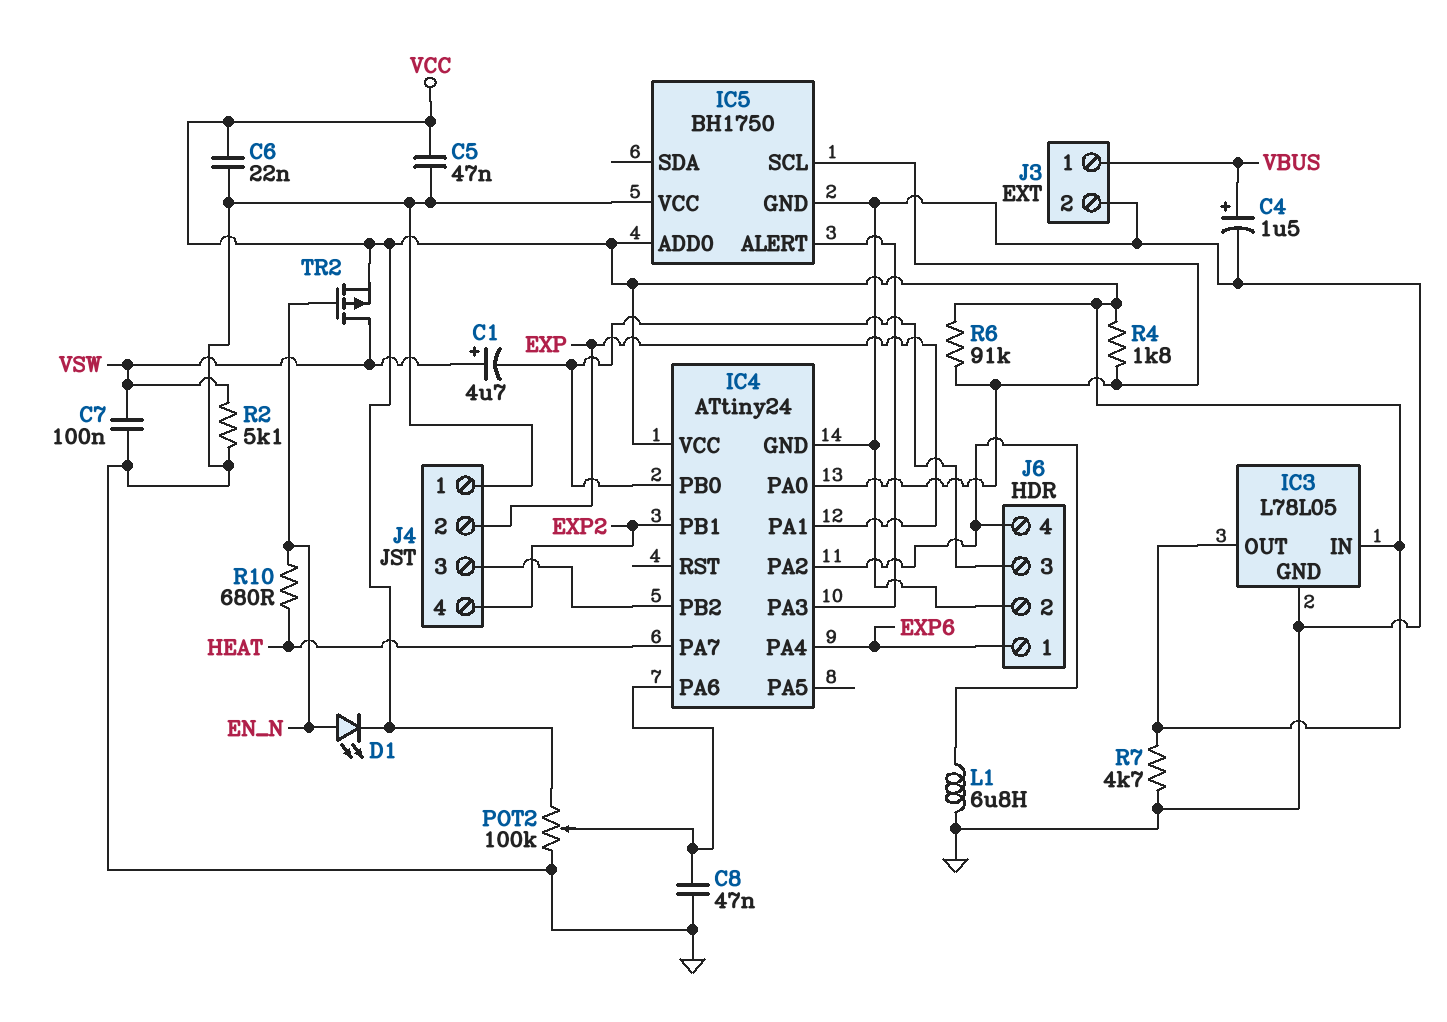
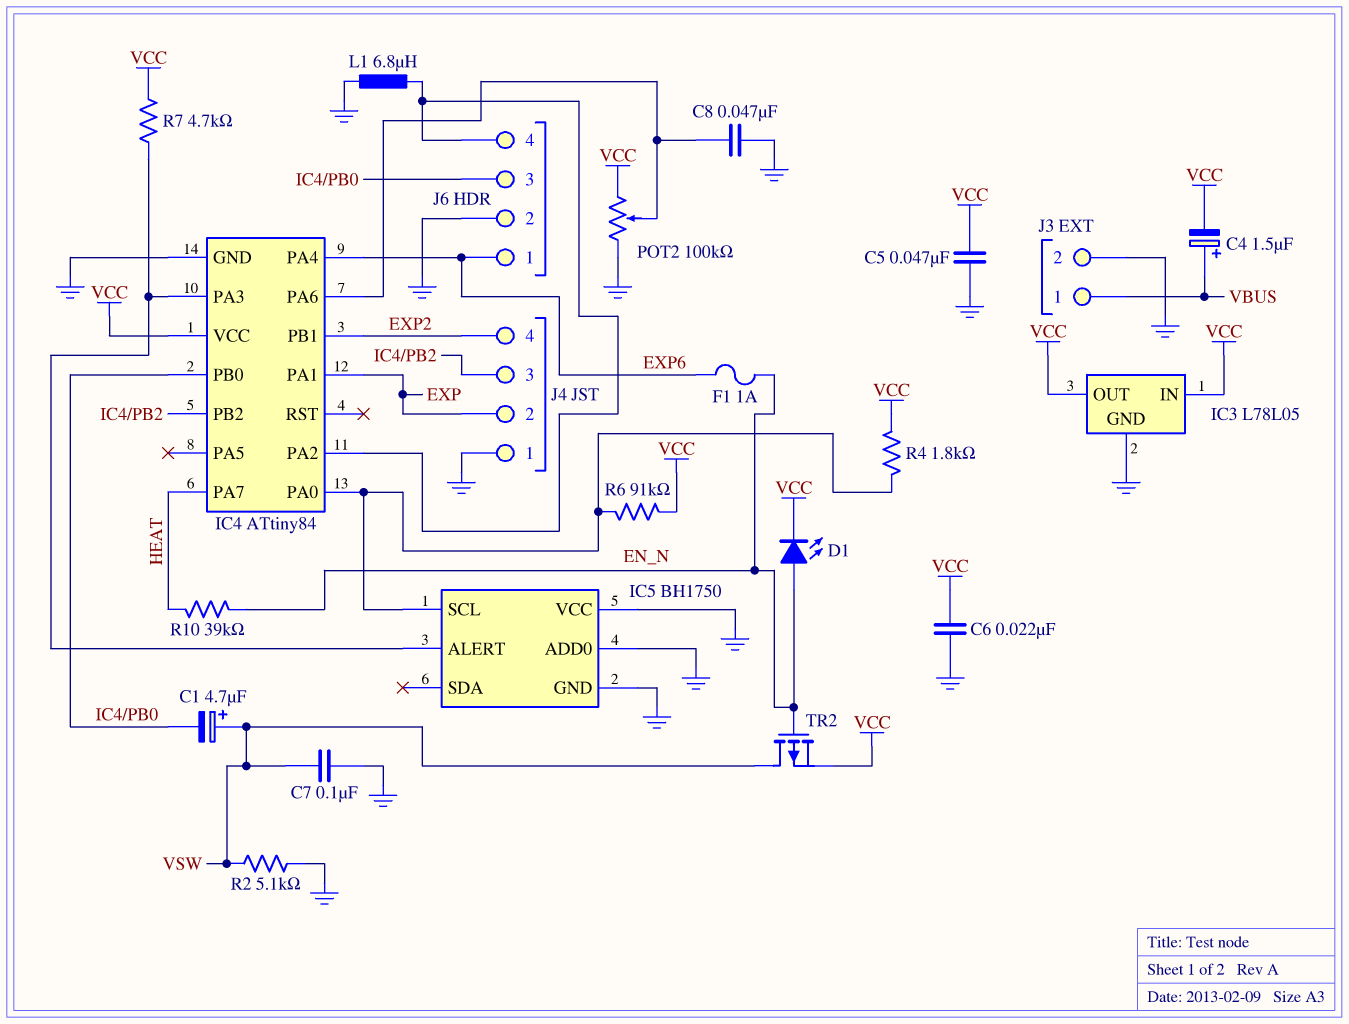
C4: 1.5uF (plus VBUS, minus GND) -> 1.5uF (plus VBUS, minus VCC)
F1: none -> 1A (EN_N, EXP6)
IC4: ATtiny24 -> ATtiny84
IC5 pin ADD0: VCC -> GND
R7: 4.7k (GND, VCC) -> 4.7k (IC4/PA3, VCC)
R10: 680 (EN_N, HEAT) -> 39k (EN_N, HEAT)

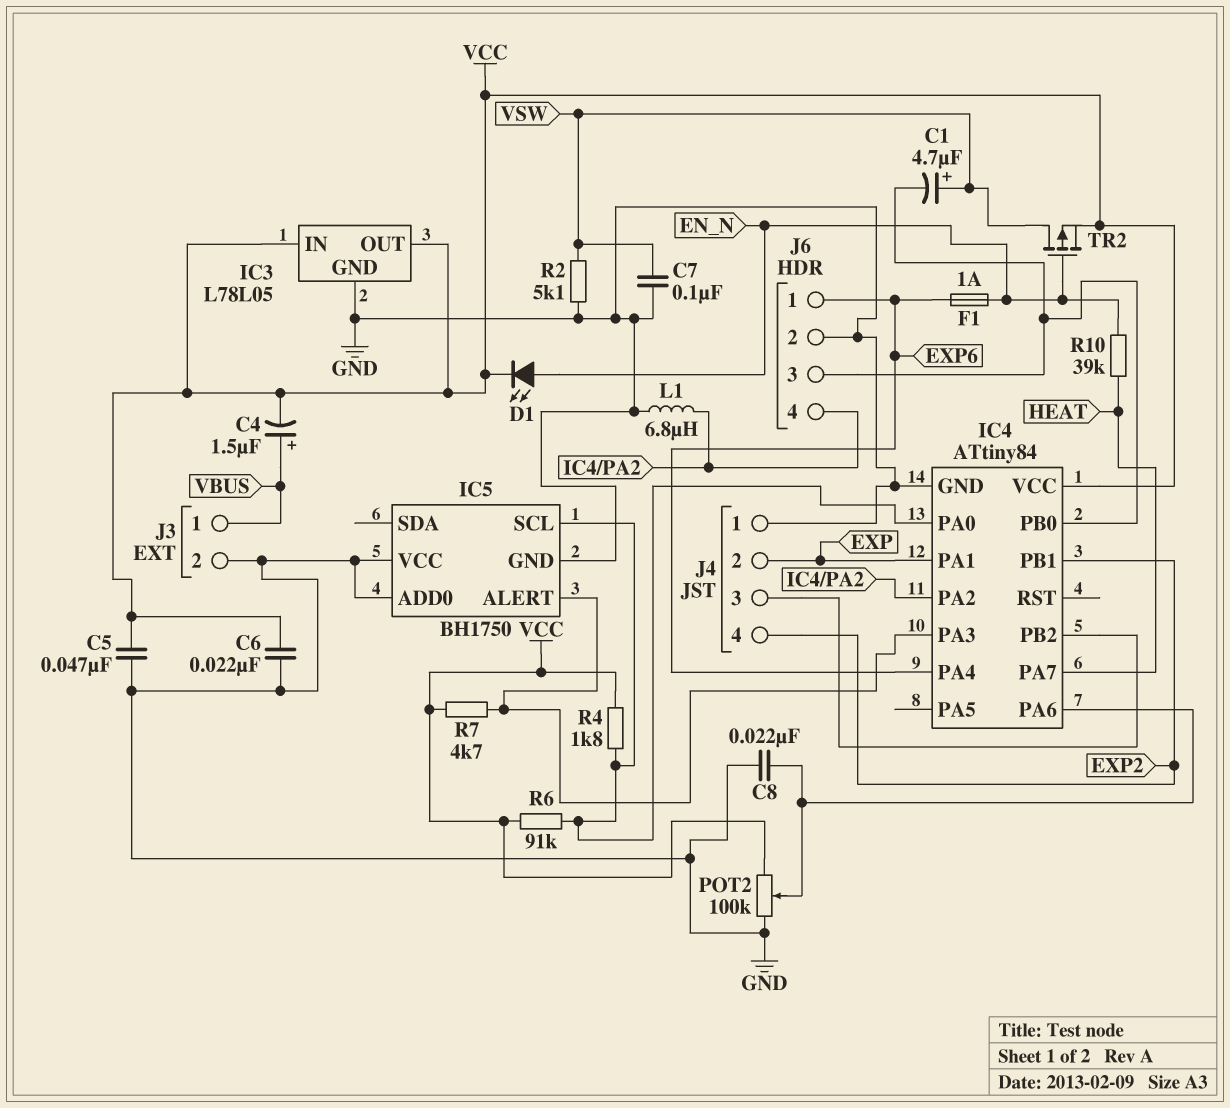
C8: 47nF (GND, IC4/PA6) -> 22nF (GND, IC4/PA6)

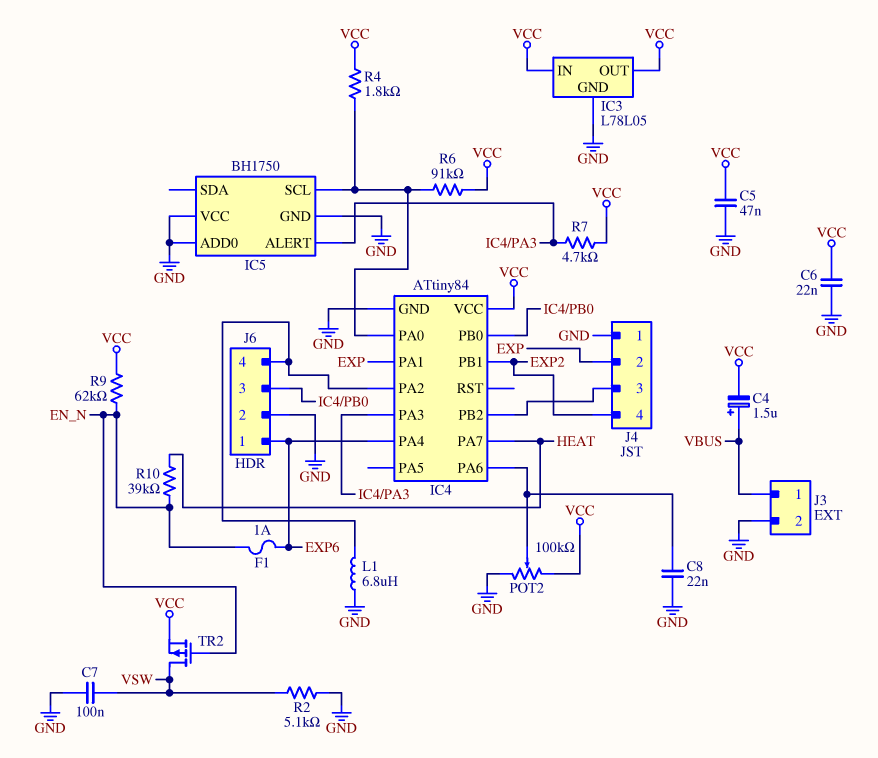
C1: 4.7uF (plus VSW, minus IC4/PB0) -> none
D1: LED (A EN_N, K VCC) -> none
R9: none -> 62k (EN_N, VCC)

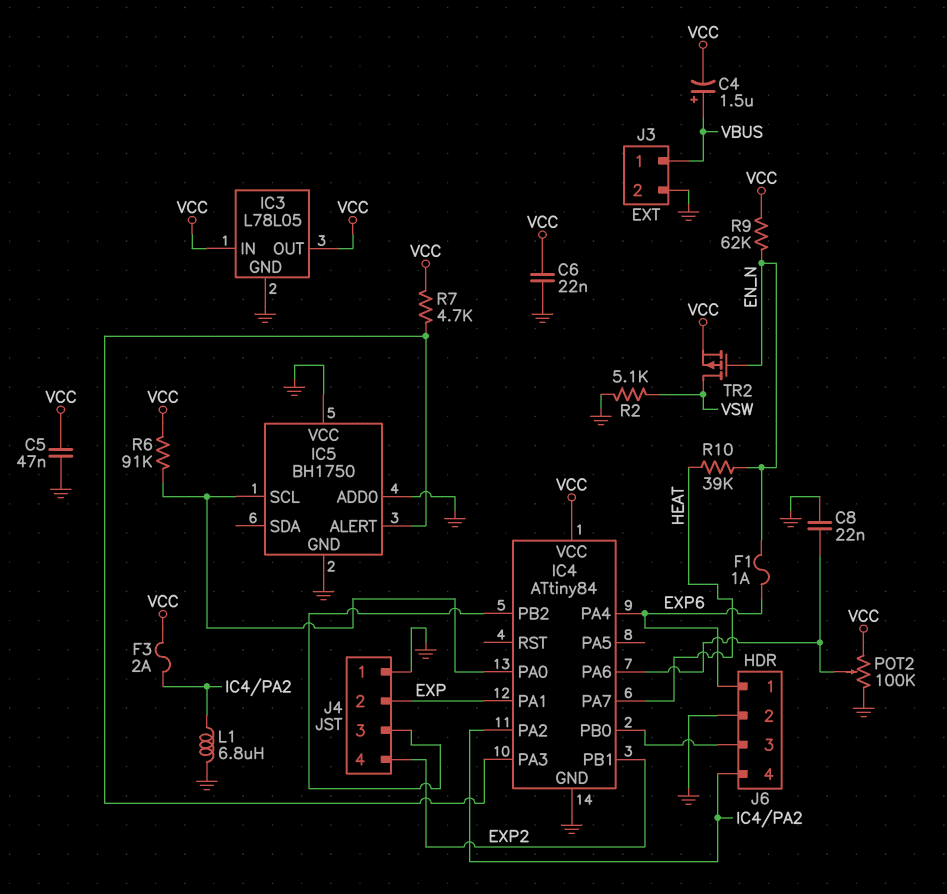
C7: 100nF (GND, VSW) -> none
F3: none -> 2A (IC4/PA2, VCC)
R4: 1.8k (IC4/PA0, VCC) -> none

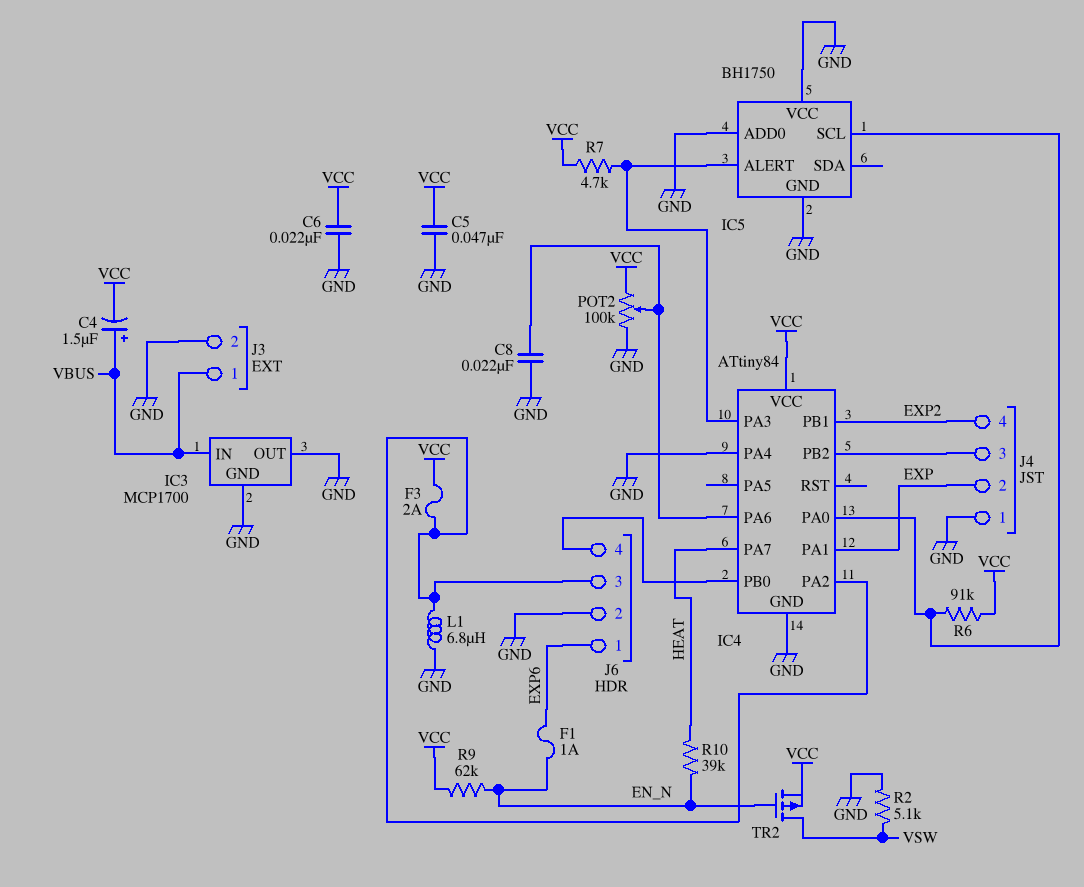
IC3: L78L05 -> MCP1700
IC3 pin IN: VCC -> VBUS
IC3 pin OUT: VCC -> GND
IC4 pin PA4: EXP6 -> GND
J6 pin 3: IC4/PB0 -> IC4/PA2
J6 pin 4: IC4/PA2 -> IC4/PB0

